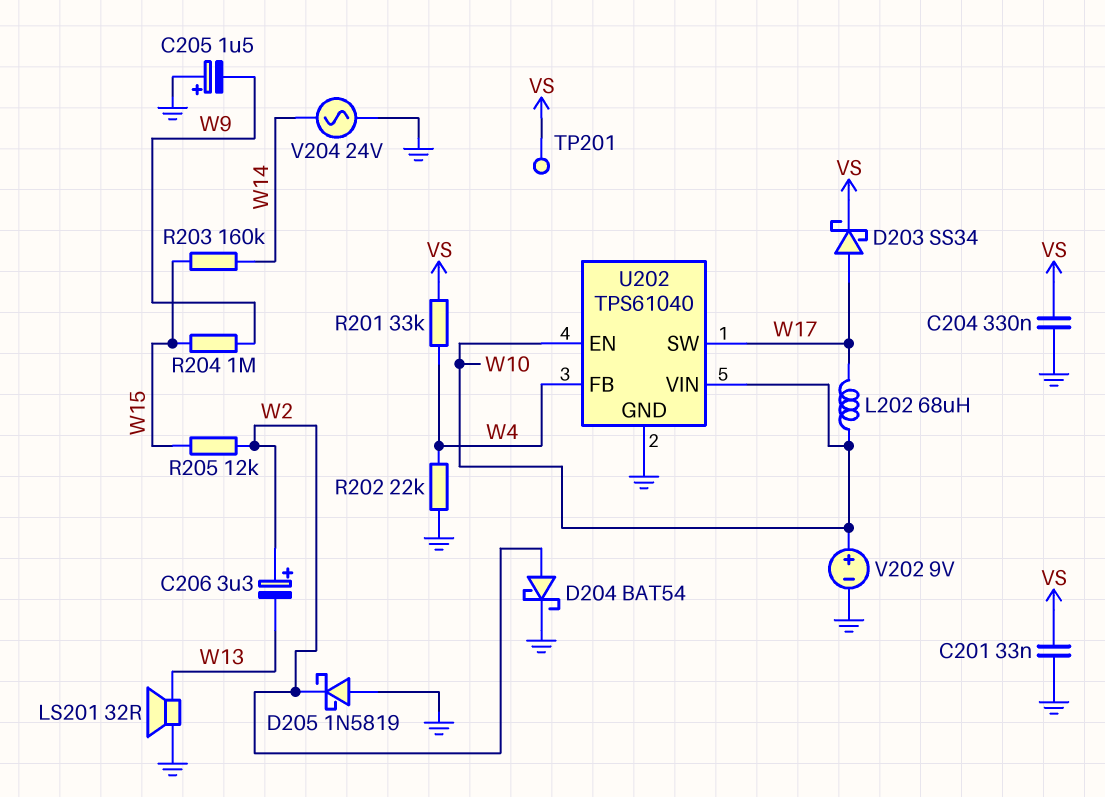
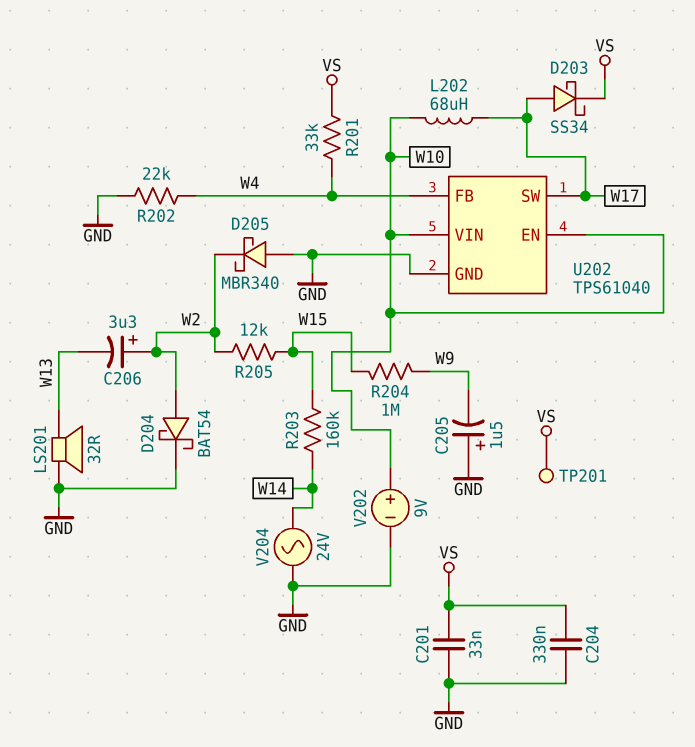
D205: schottky 1N5819 (A GND, K W2) -> schottky MBR340 (A GND, K W2)

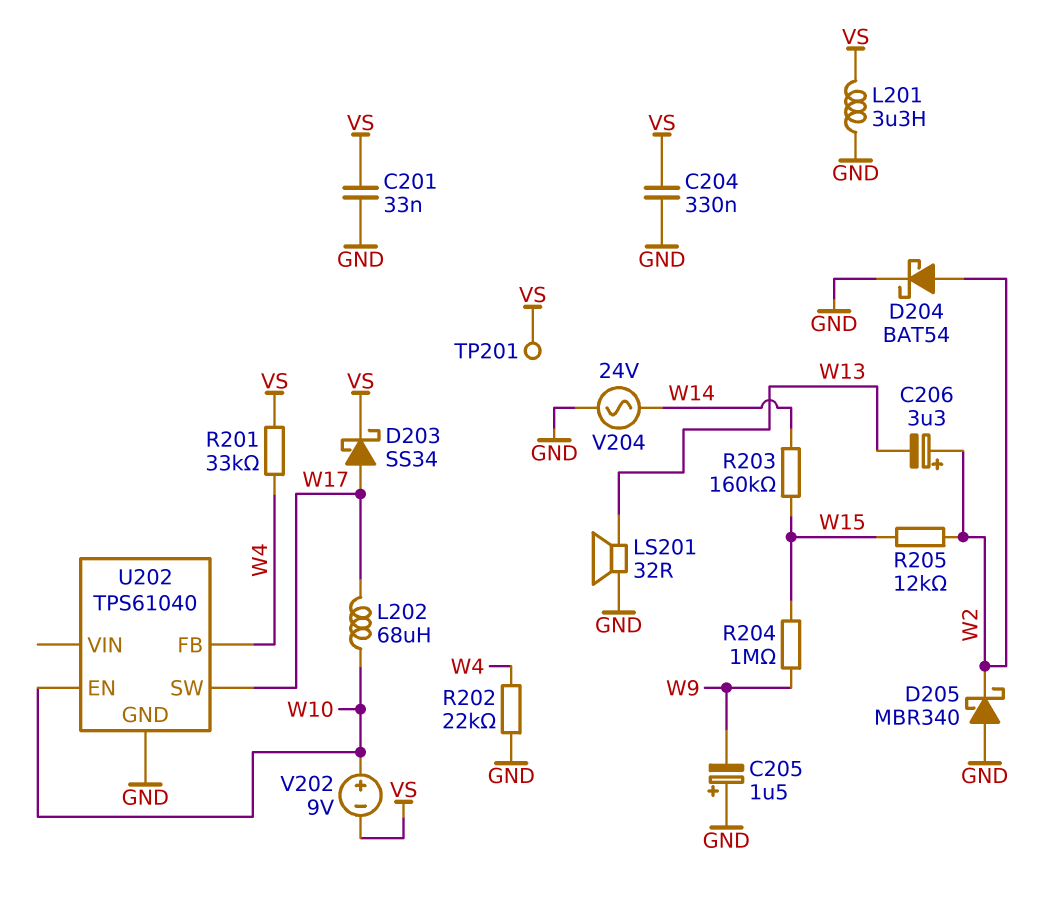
L201: none -> 3.3uH (GND, VS)
U202 pin VIN: W10 -> none
V202: 9V (plus W10, minus GND) -> 9V (plus W10, minus VS)

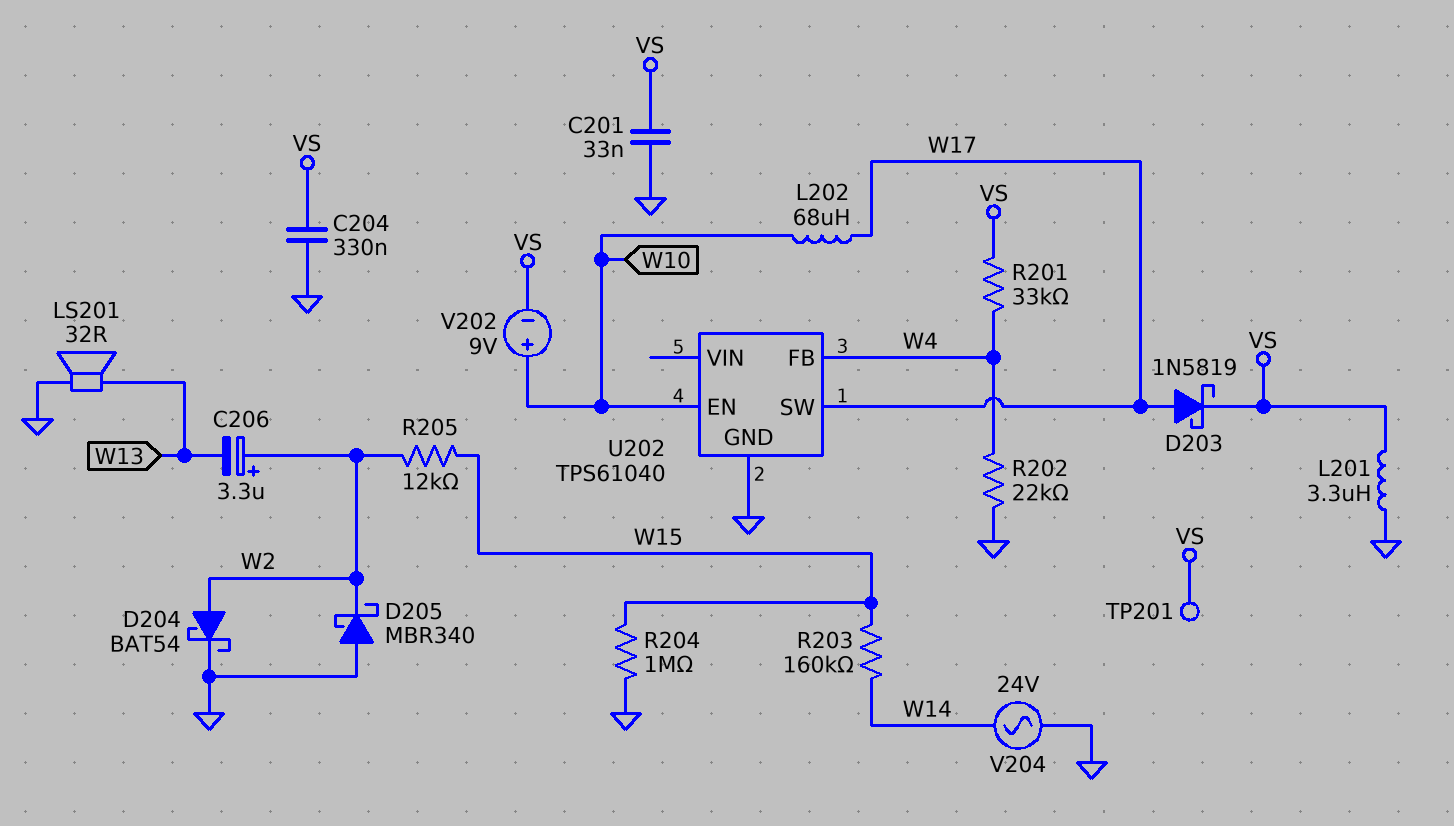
C205: 1.5uF (plus GND, minus W9) -> none
D203: schottky SS34 (A W17, K VS) -> schottky 1N5819 (A W17, K VS)
R204: 1M (W9, W15) -> 1M (GND, W15)

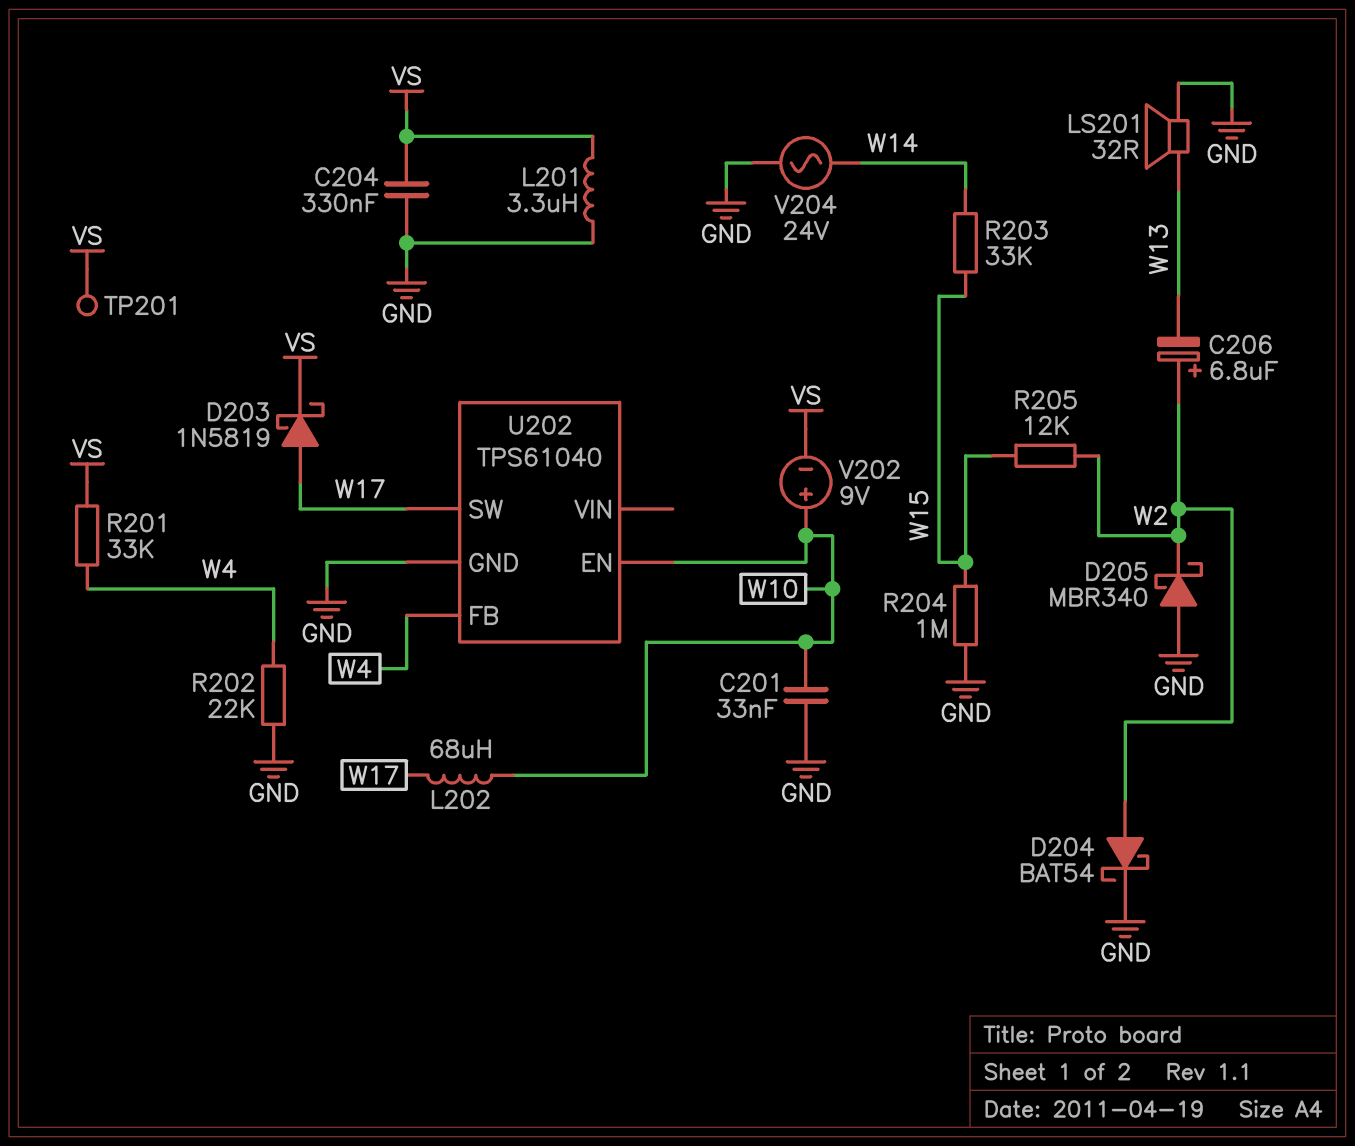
C201: 33nF (GND, VS) -> 33nF (GND, W10)
C206: 3.3uF (plus W2, minus W13) -> 6.8uF (plus W2, minus W13)
R203: 160k (W14, W15) -> 33k (W14, W15)

